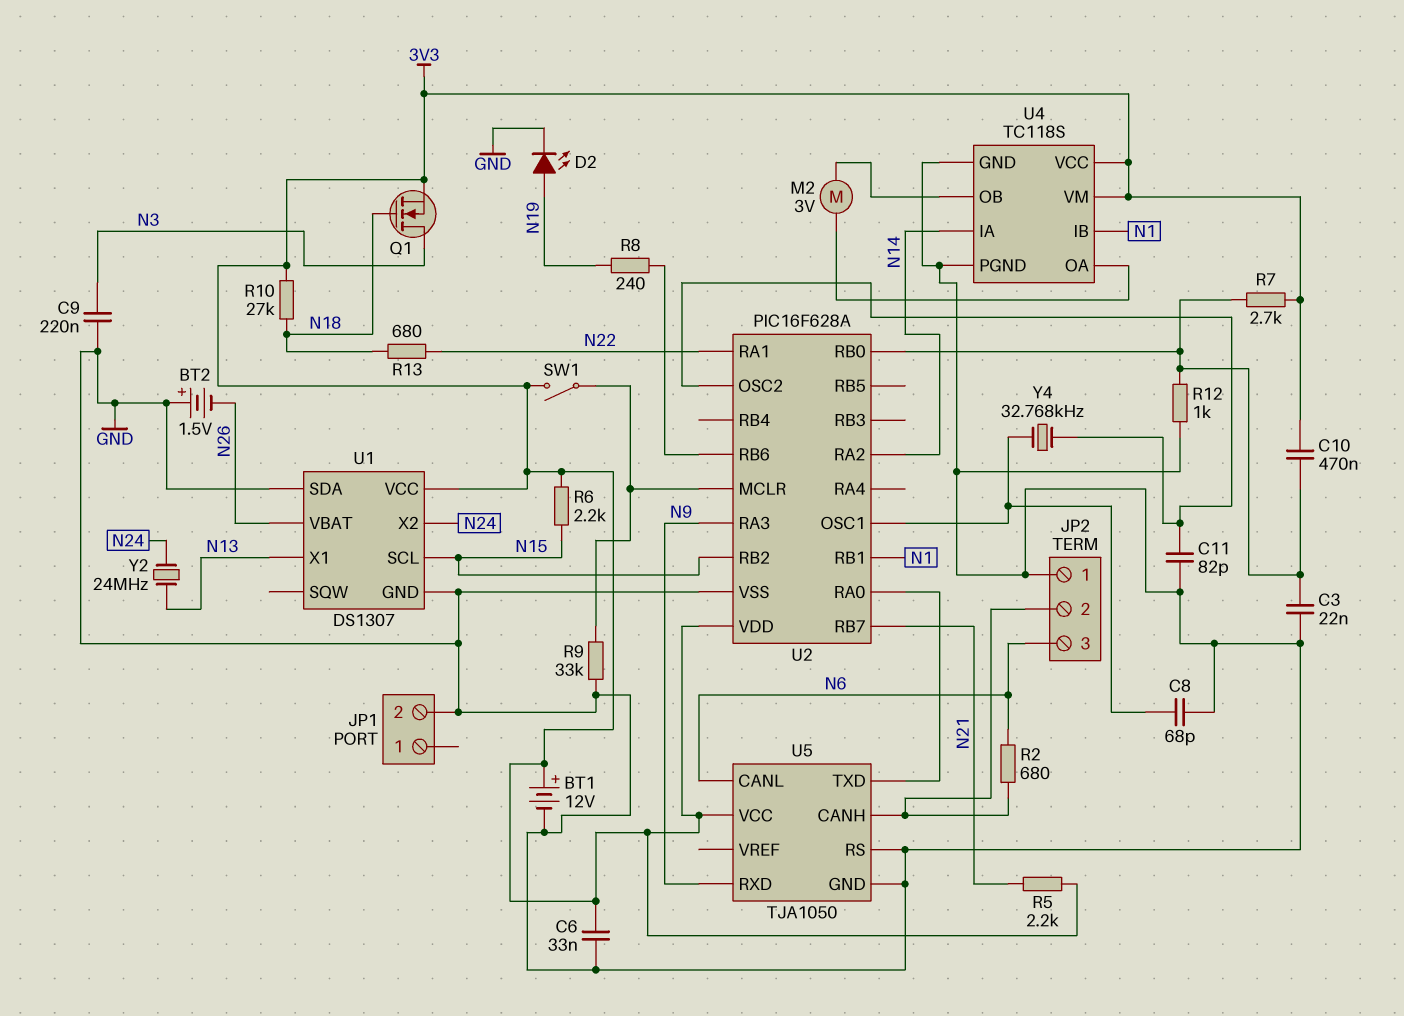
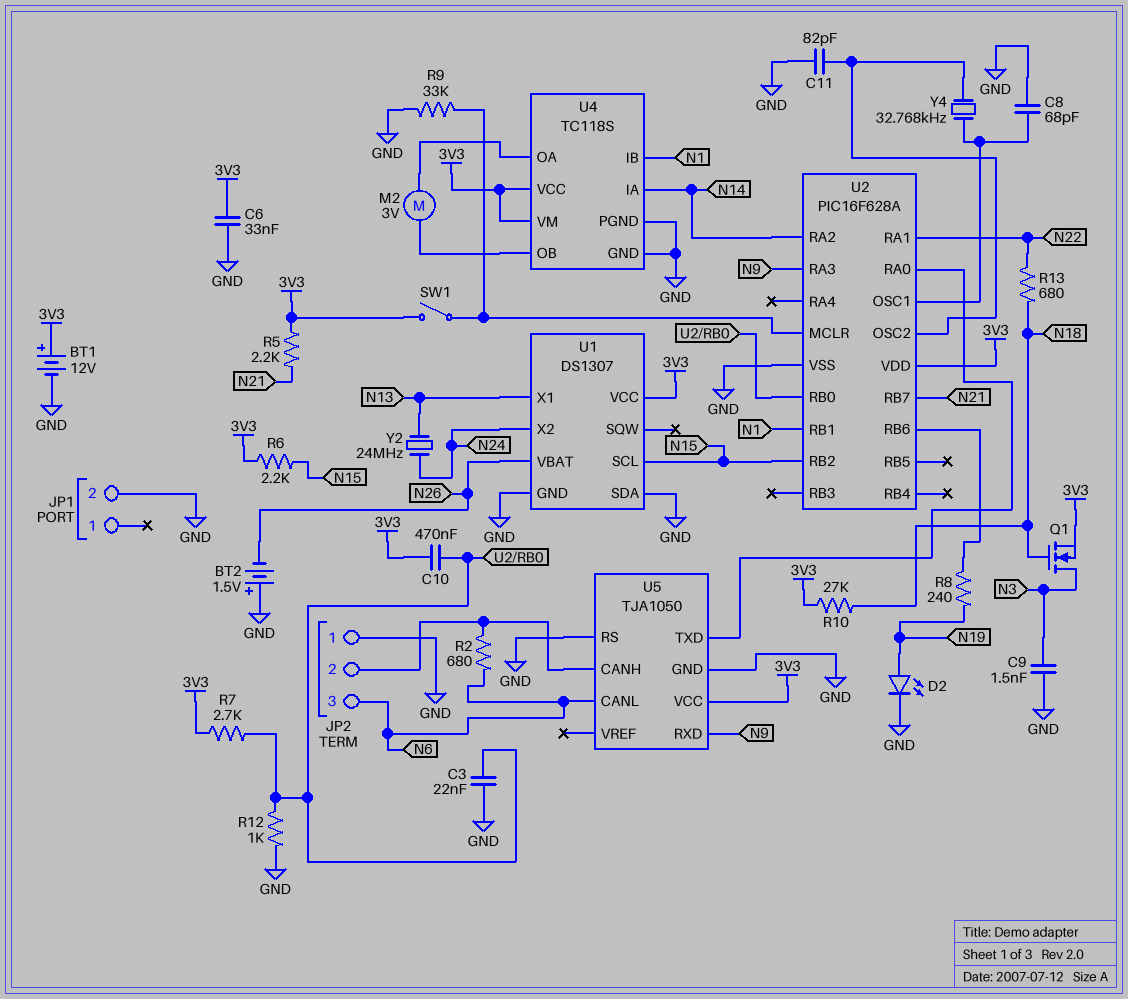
C9: 220nF (GND, N3) -> 1.5nF (GND, N3)

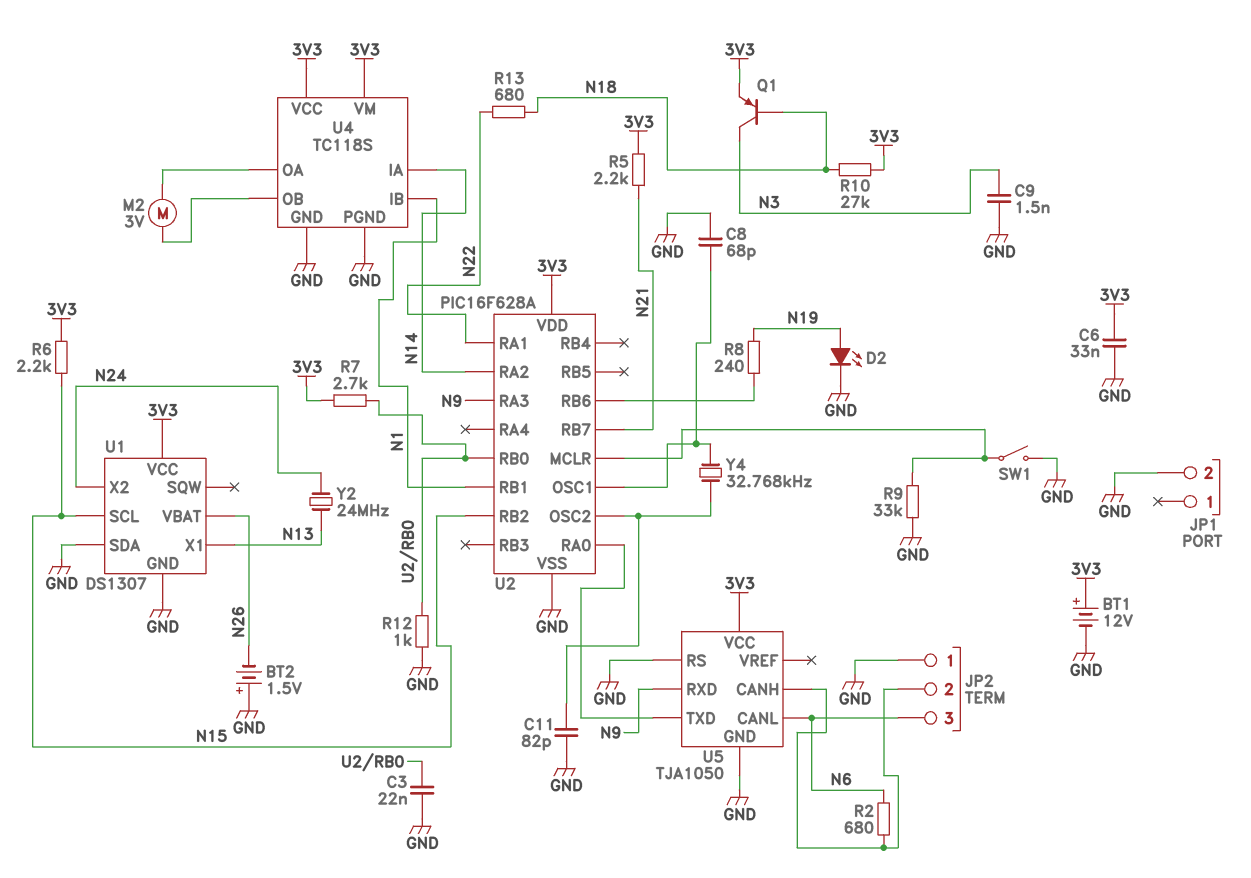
C10: 470nF (3V3, U2/RB0) -> none
Q1: NMOS (G N18, D N3, S 3V3) -> PNP (B N18, C N3, E 3V3)
SW1: switch (3V3, U2/MCLR) -> switch (GND, U2/MCLR)

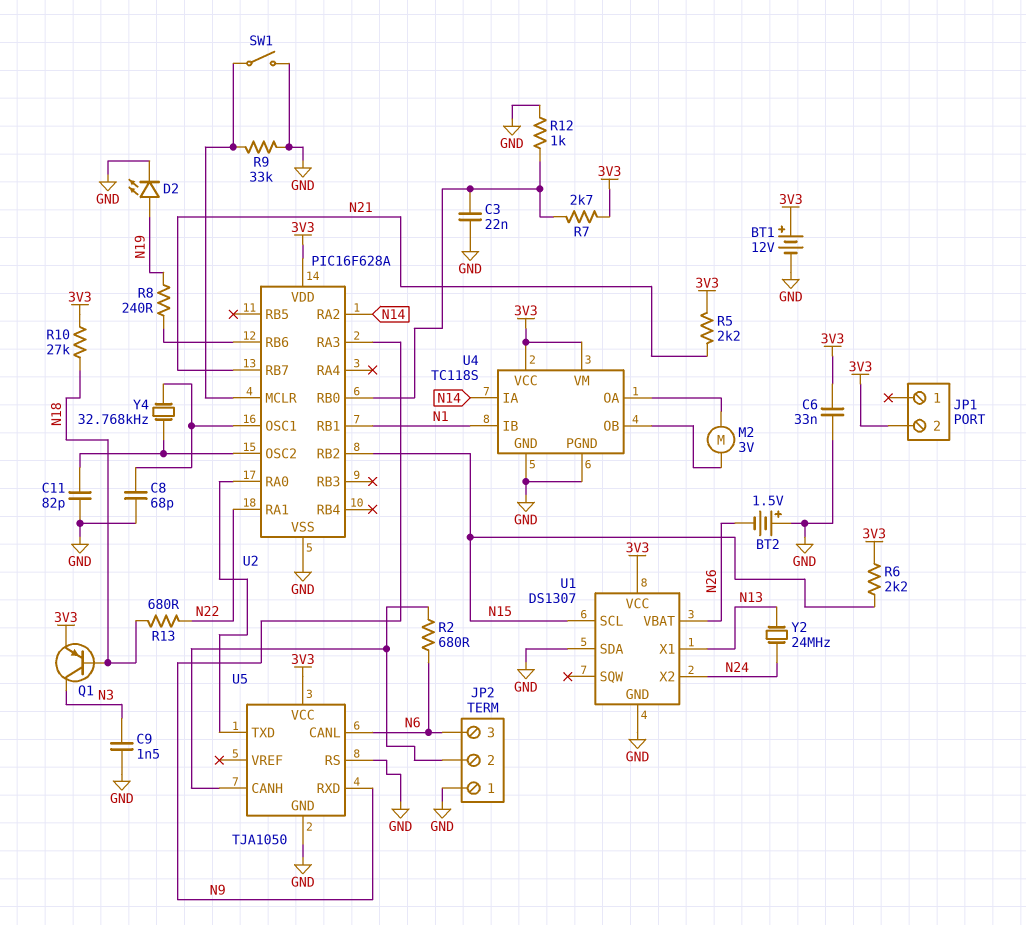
JP1 pin 2: GND -> 3V3

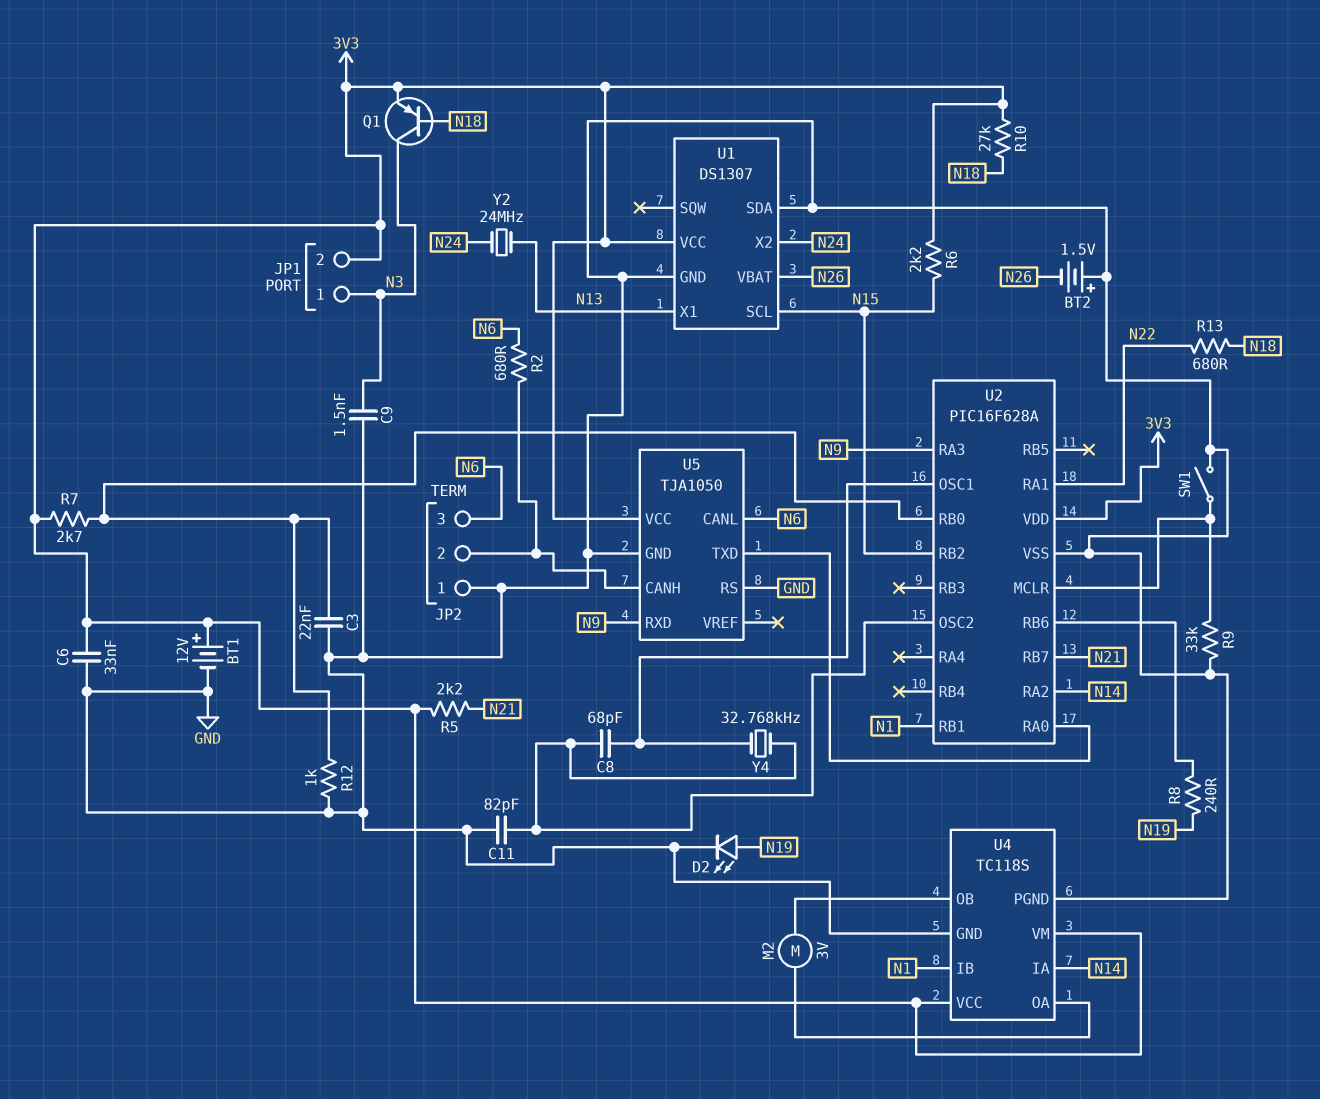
C8: 68pF (GND, U2/OSC1) -> 68pF (U2/OSC1, U2/OSC2)
JP1 pin 1: none -> N3

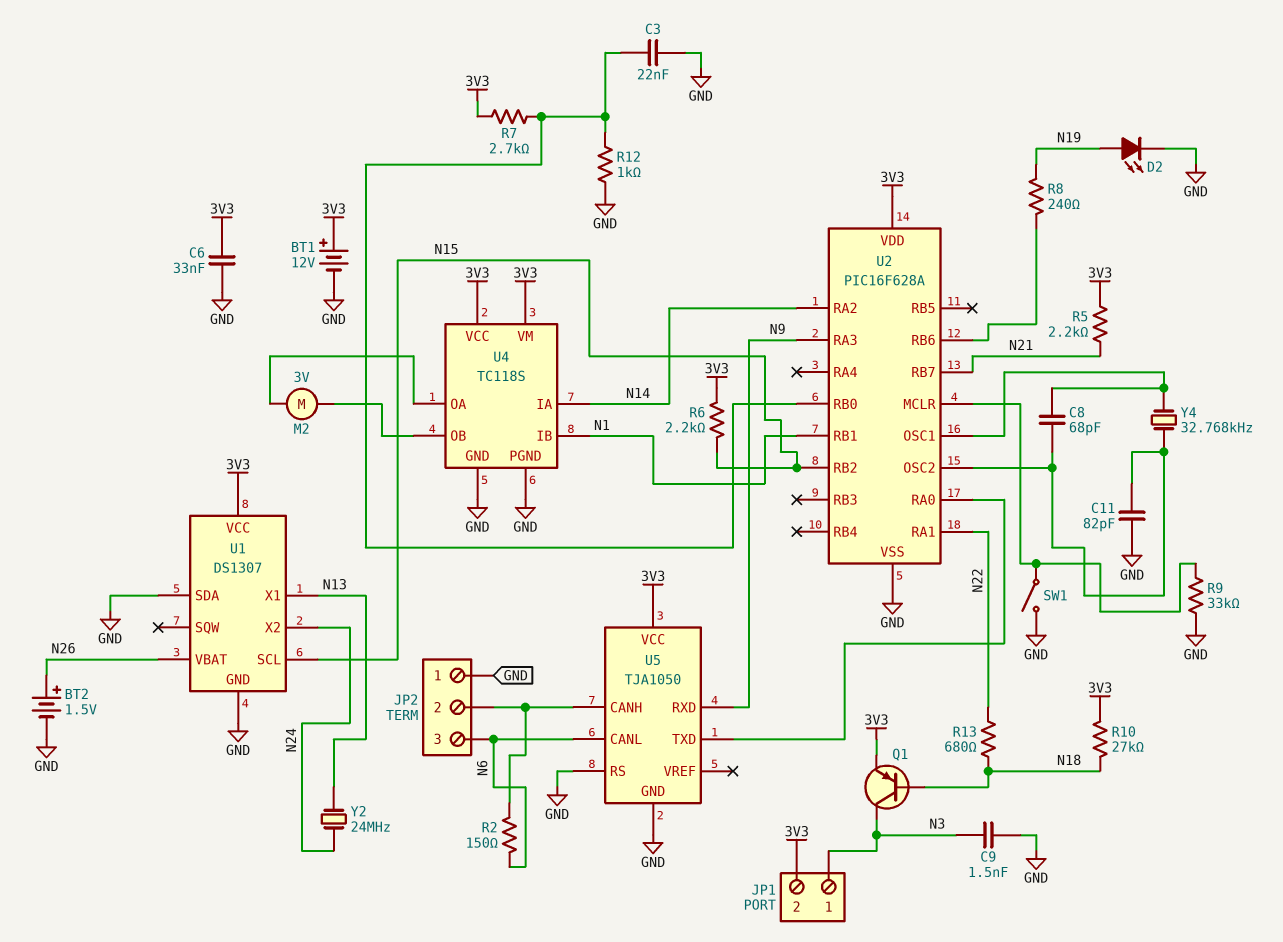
BT2: 1.5V (plus GND, minus N26) -> 1.5V (plus N26, minus GND)
R2: 680 (JP2/2, N6) -> 150 (JP2/2, N6)

